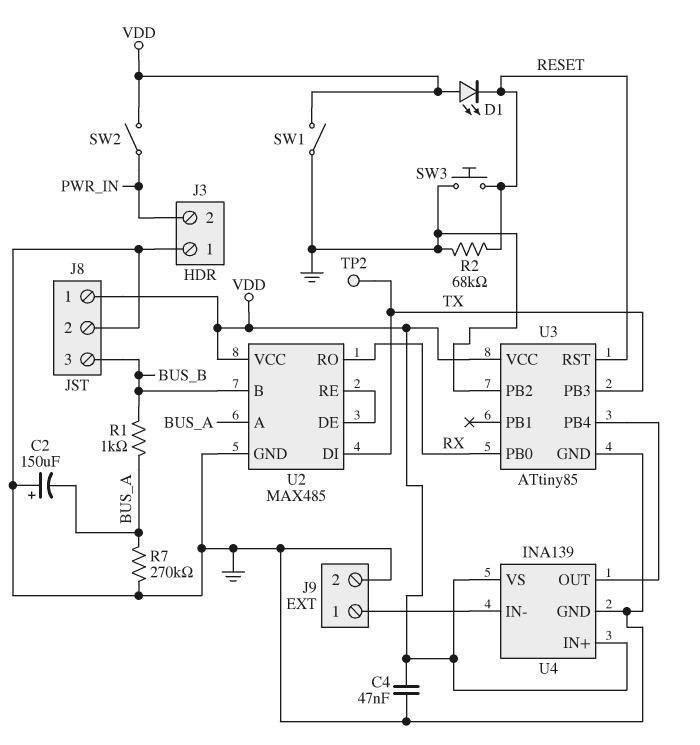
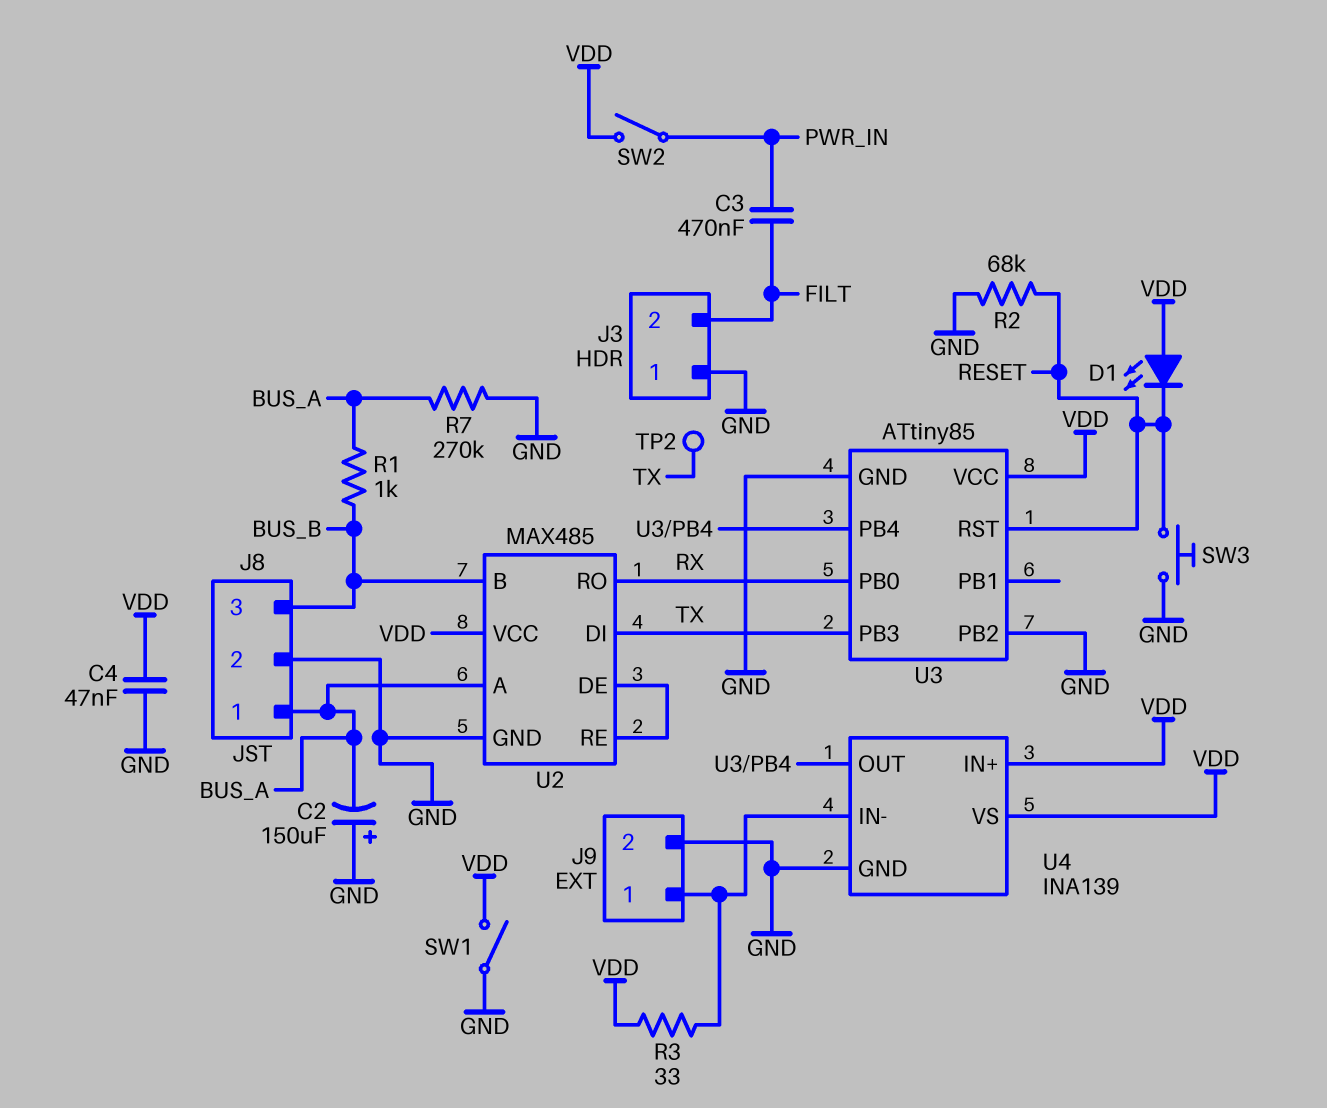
C3: none -> 470nF (FILT, PWR_IN)
J3 pin 2: PWR_IN -> FILT
J8 pin 1: VDD -> BUS_A
R3: none -> 33 (J9/1, VDD)

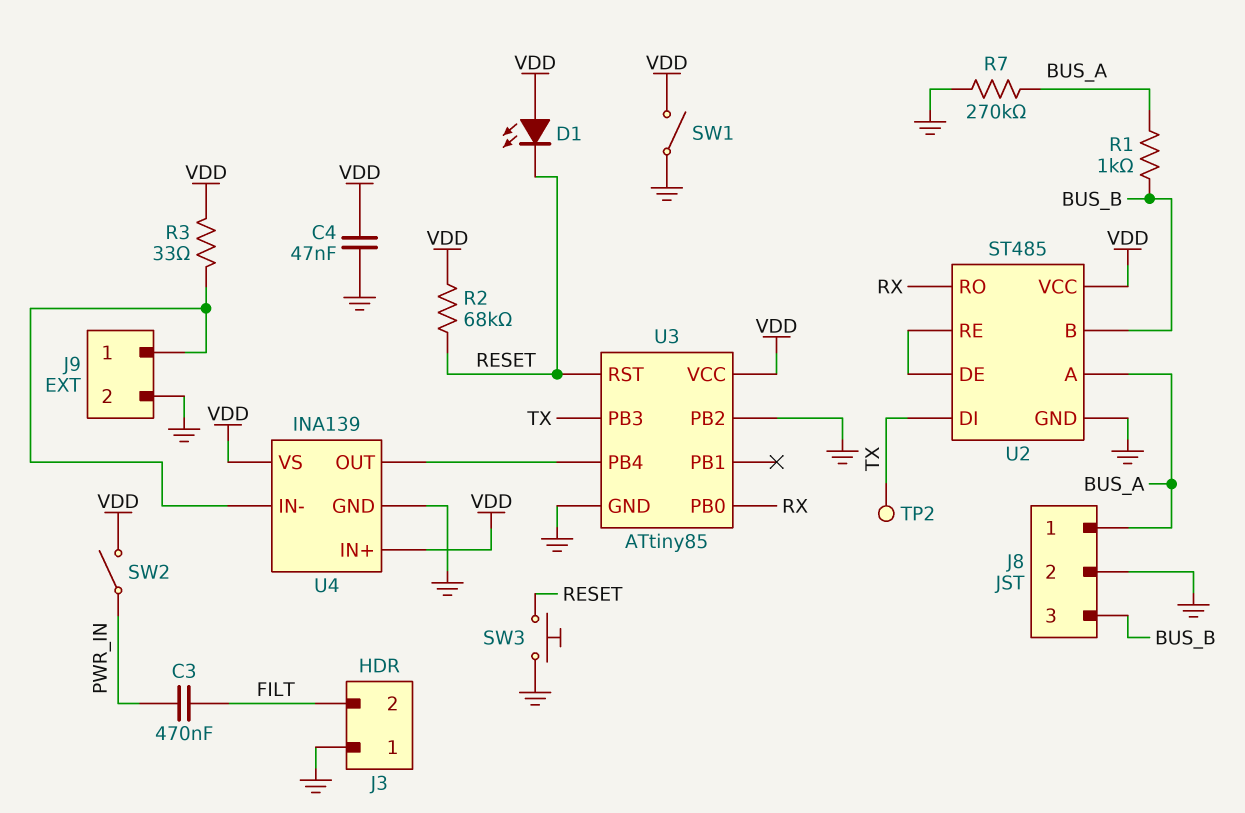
C2: 150uF (plus GND, minus BUS_A) -> none
R2: 68k (GND, RESET) -> 68k (RESET, VDD)
U2: MAX485 -> ST485

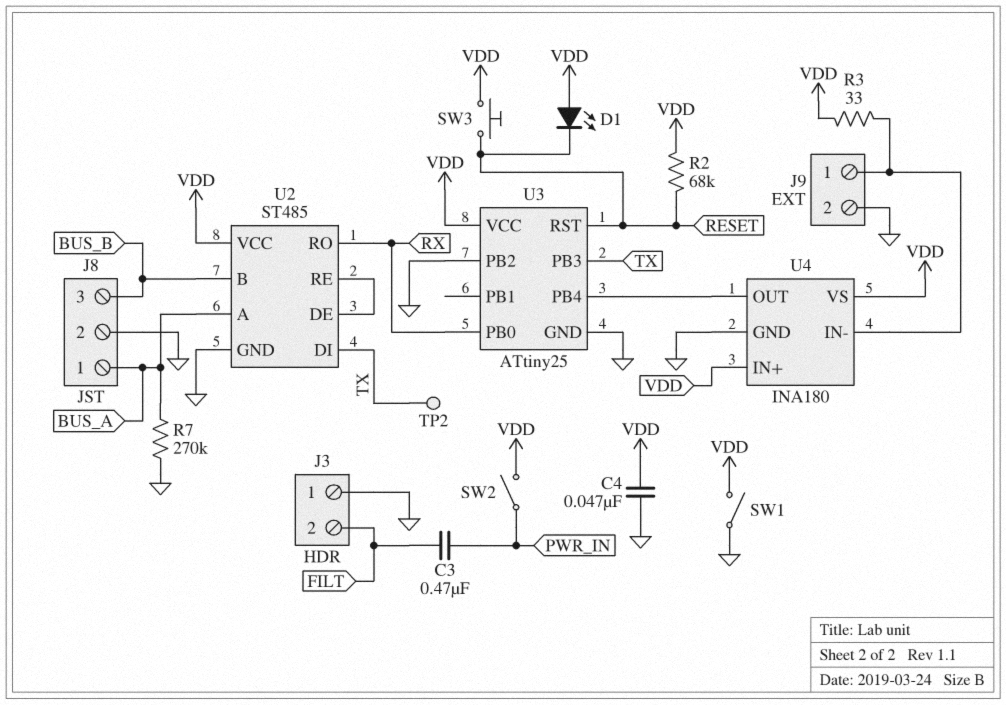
R1: 1k (BUS_A, BUS_B) -> none
SW3: button (GND, RESET) -> button (RESET, VDD)
U3: ATtiny85 -> ATtiny25
U4: INA139 -> INA180

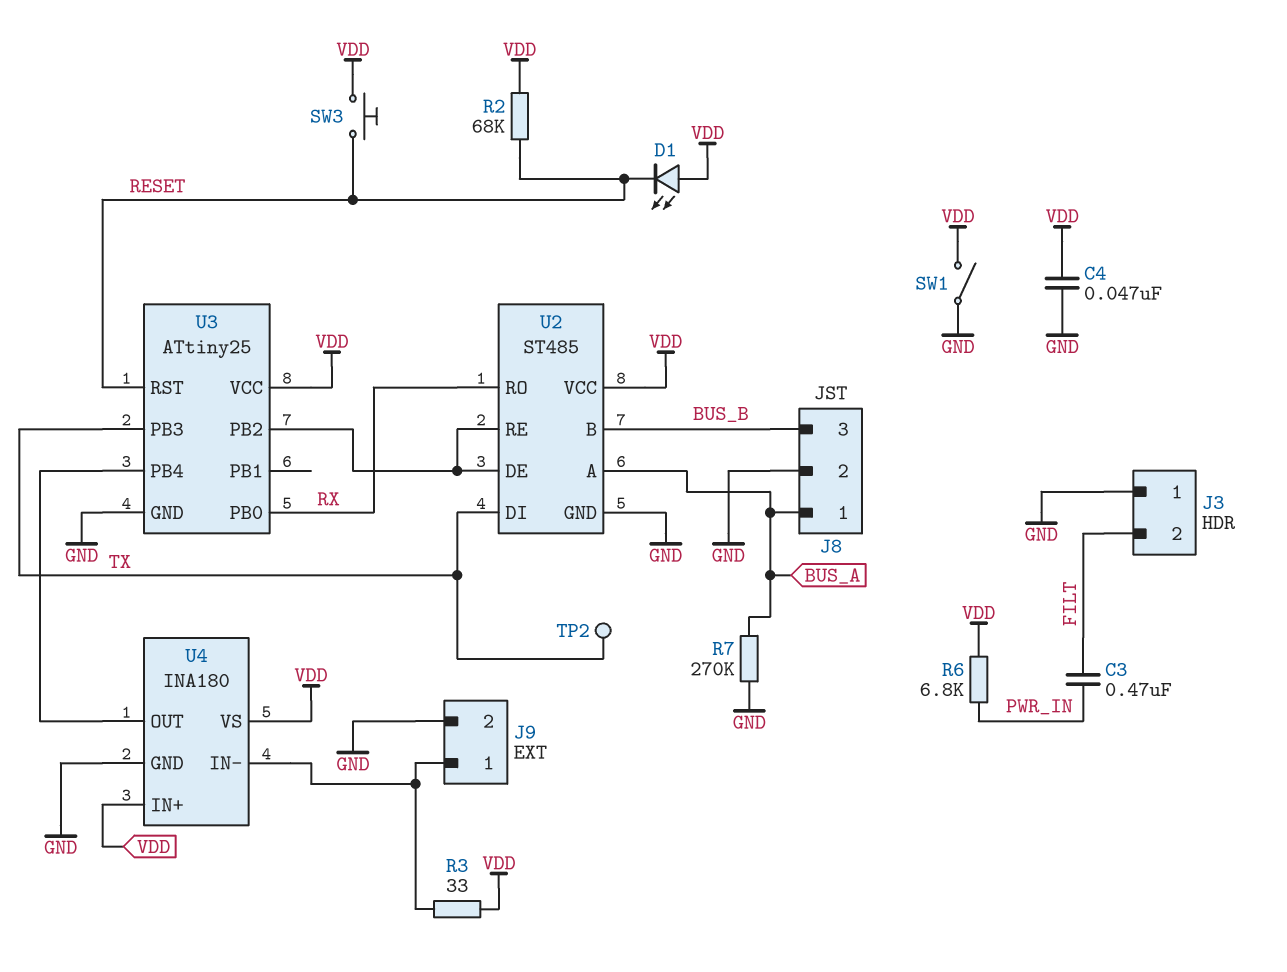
R6: none -> 6.8k (PWR_IN, VDD)
SW2: switch (PWR_IN, VDD) -> none
U3 pin PB2: GND -> U2/DE

